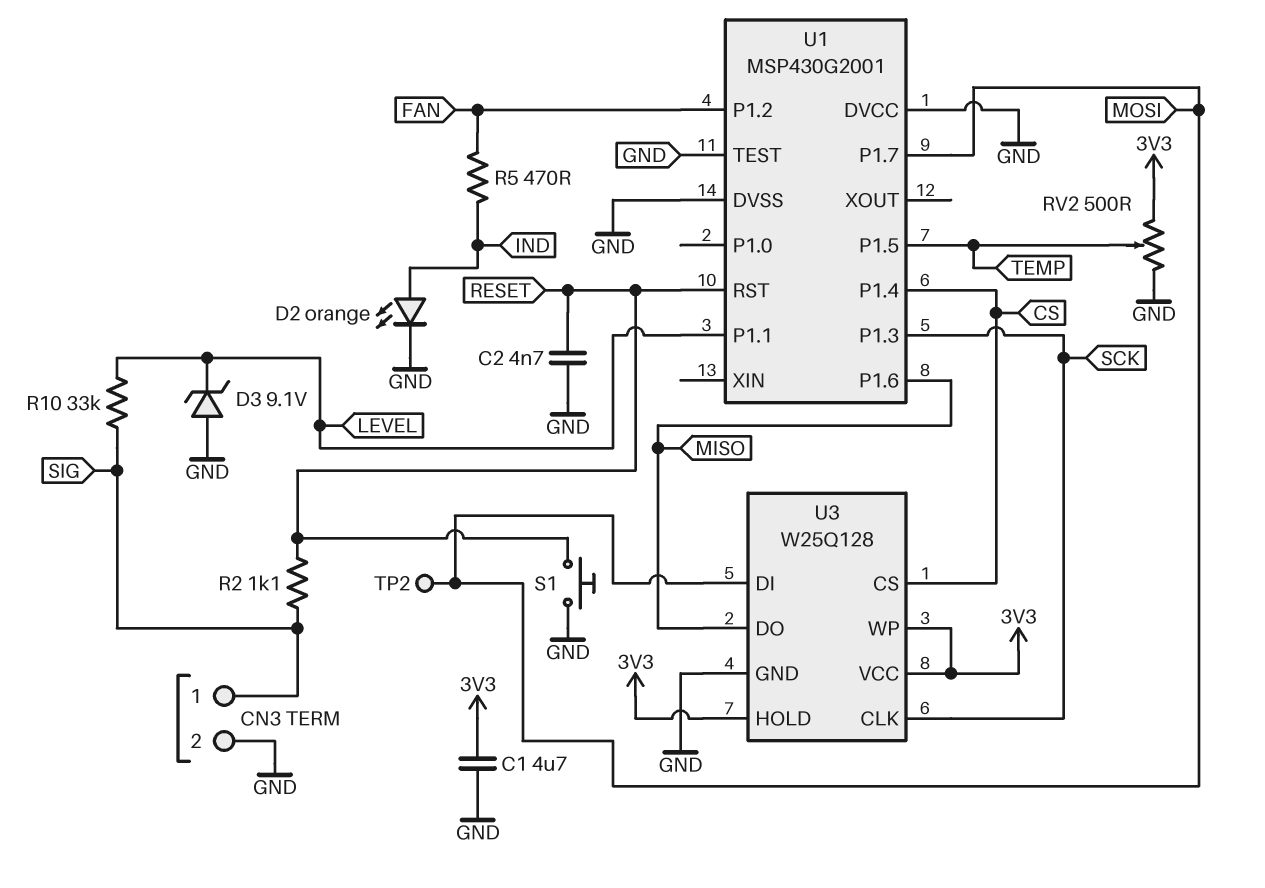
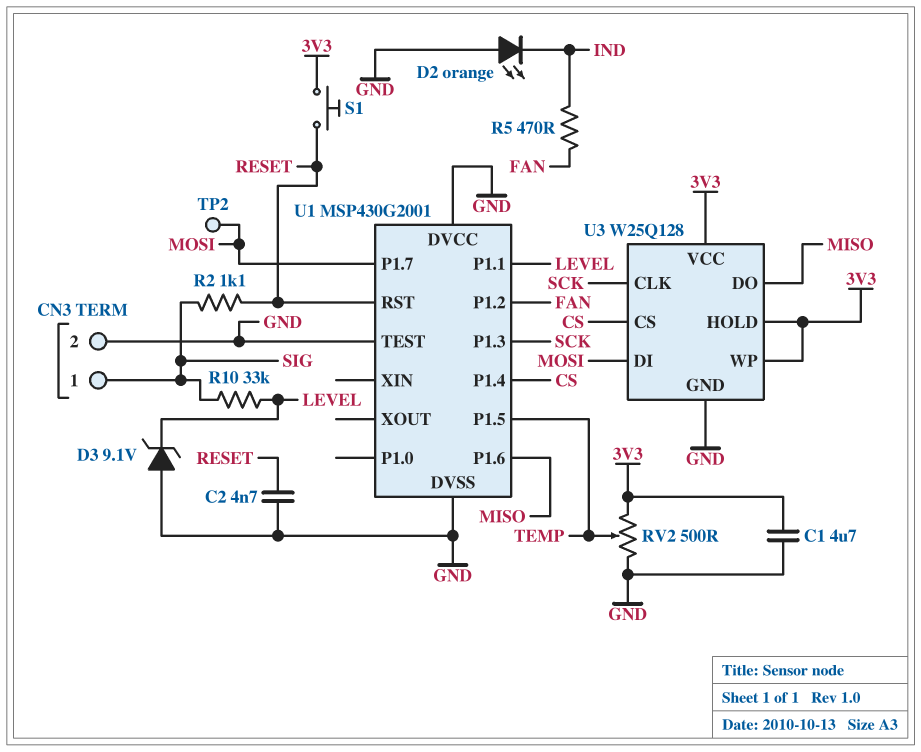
D2: LED orange (A IND, K GND) -> LED orange (A GND, K IND)
S1: button (GND, RESET) -> button (3V3, RESET)

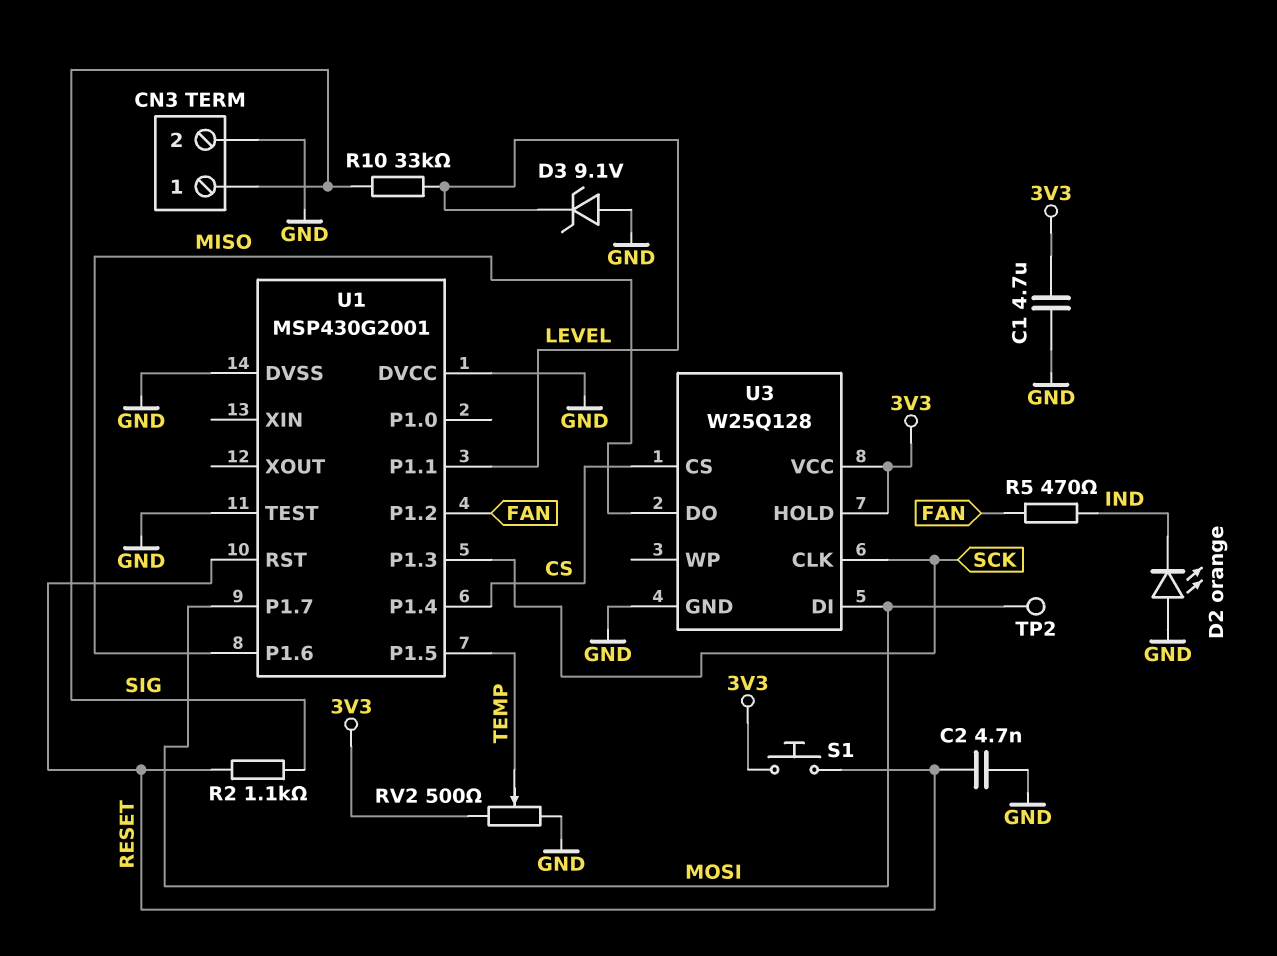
U3 pin WP: 3V3 -> none

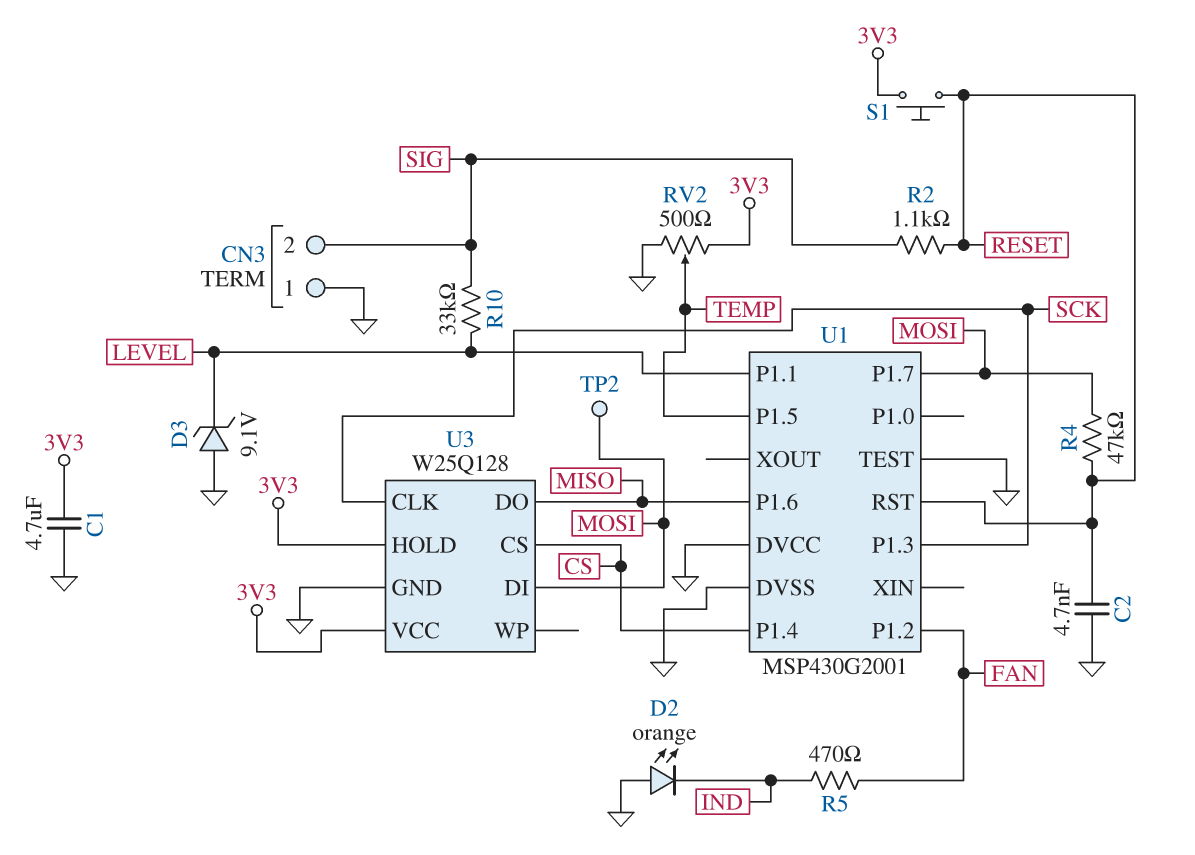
CN3 pin 1: SIG -> GND
CN3 pin 2: GND -> SIG
R4: none -> 47k (MOSI, RESET)

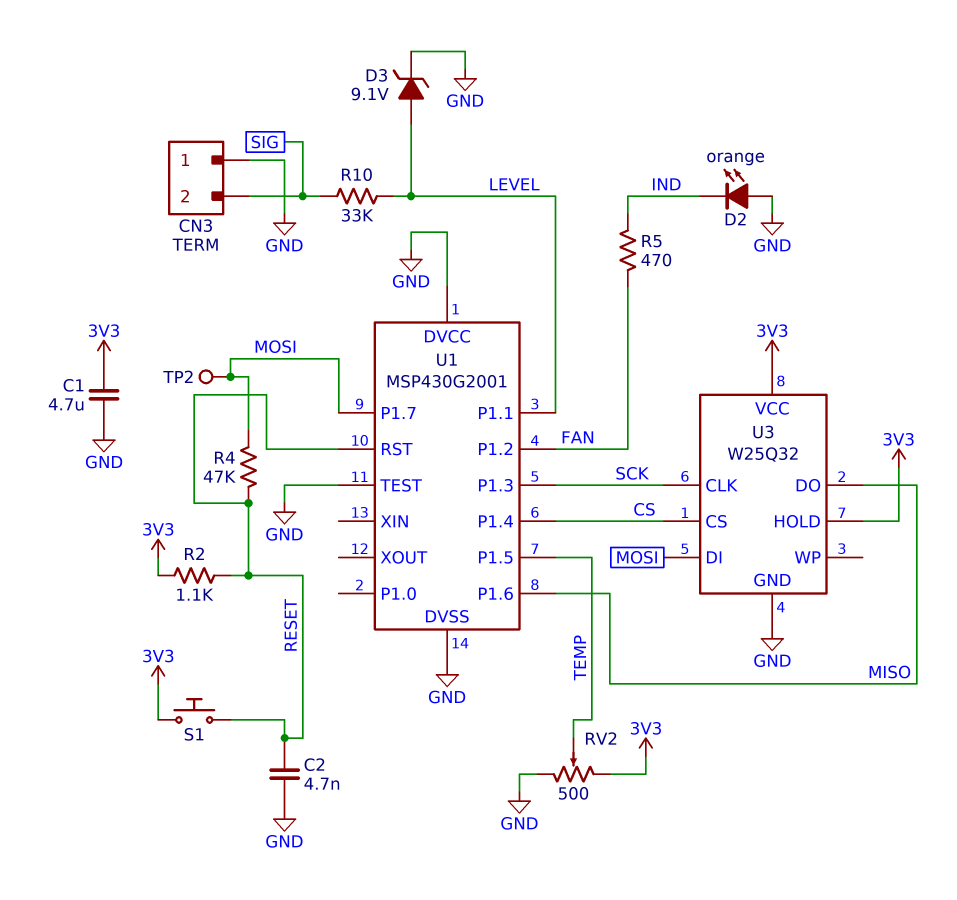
D3: zener 9.1V (A GND, K LEVEL) -> zener 9.1V (A LEVEL, K GND)
R2: 1.1k (RESET, SIG) -> 1.1k (3V3, RESET)
U3: W25Q128 -> W25Q32

